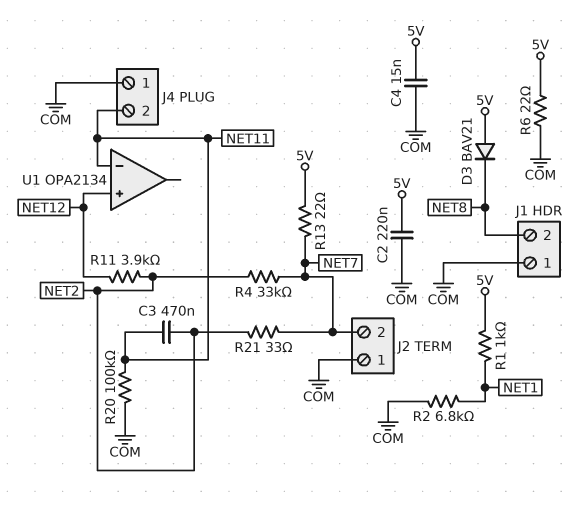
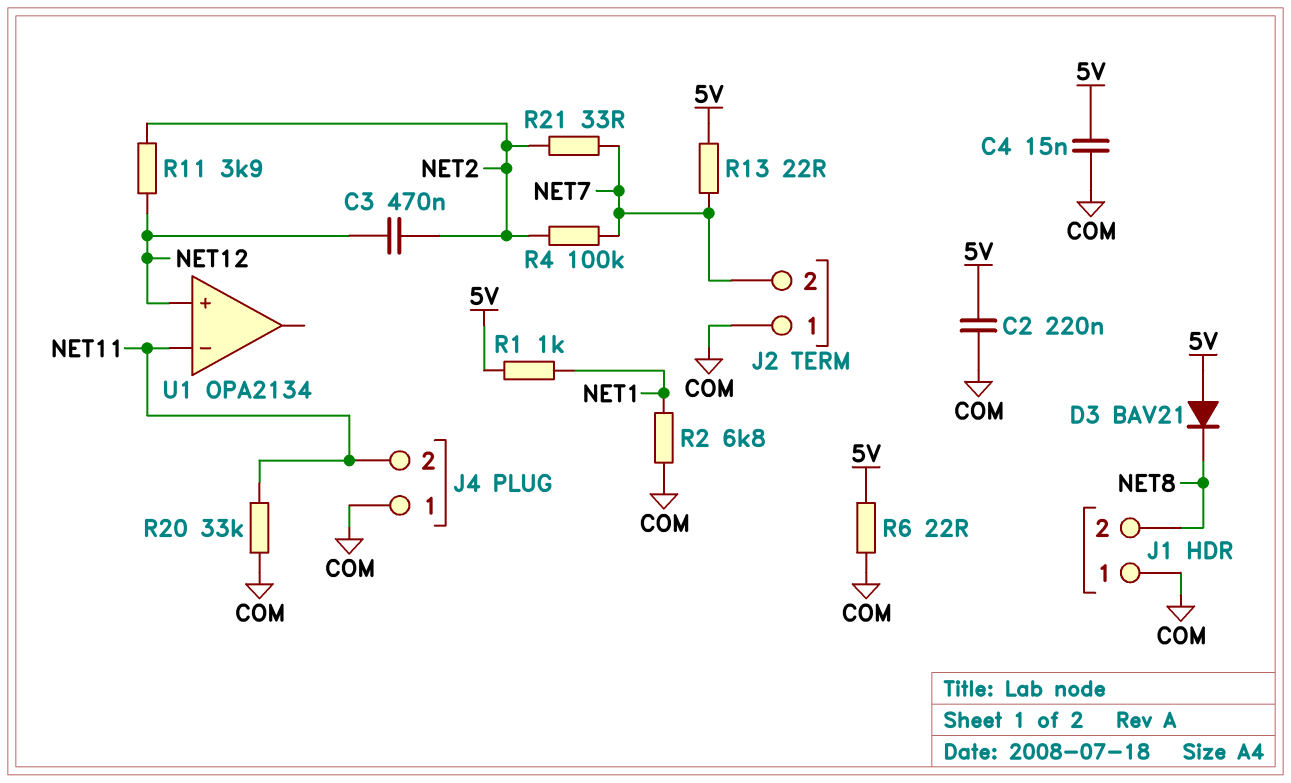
C3: 470nF (NET2, NET11) -> 470nF (NET2, NET12)
R4: 33k (NET2, NET7) -> 100k (NET2, NET7)
R20: 100k (COM, NET11) -> 33k (COM, NET11)

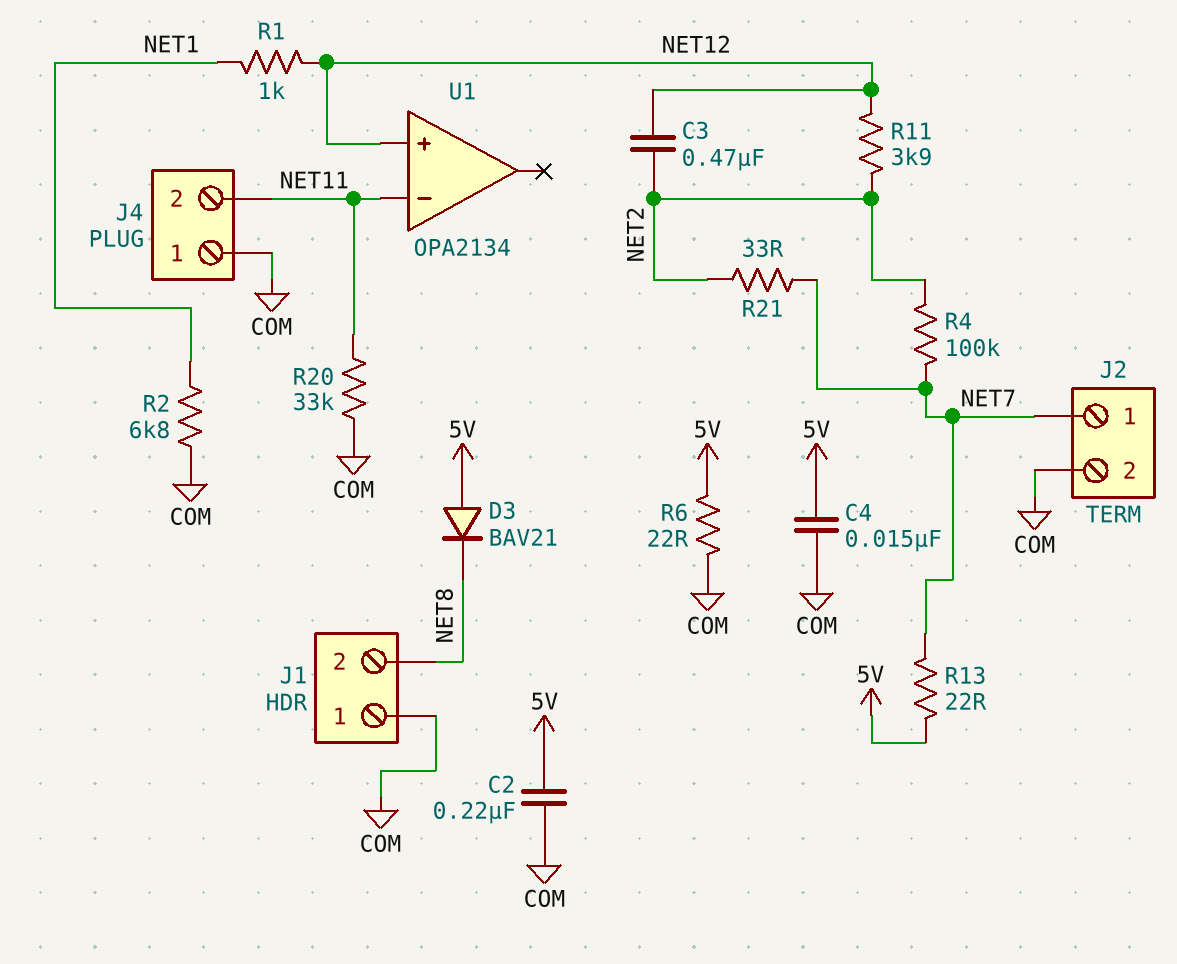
J2 pin 1: COM -> NET7
J2 pin 2: NET7 -> COM
R1: 1k (5V, NET1) -> 1k (NET1, NET12)

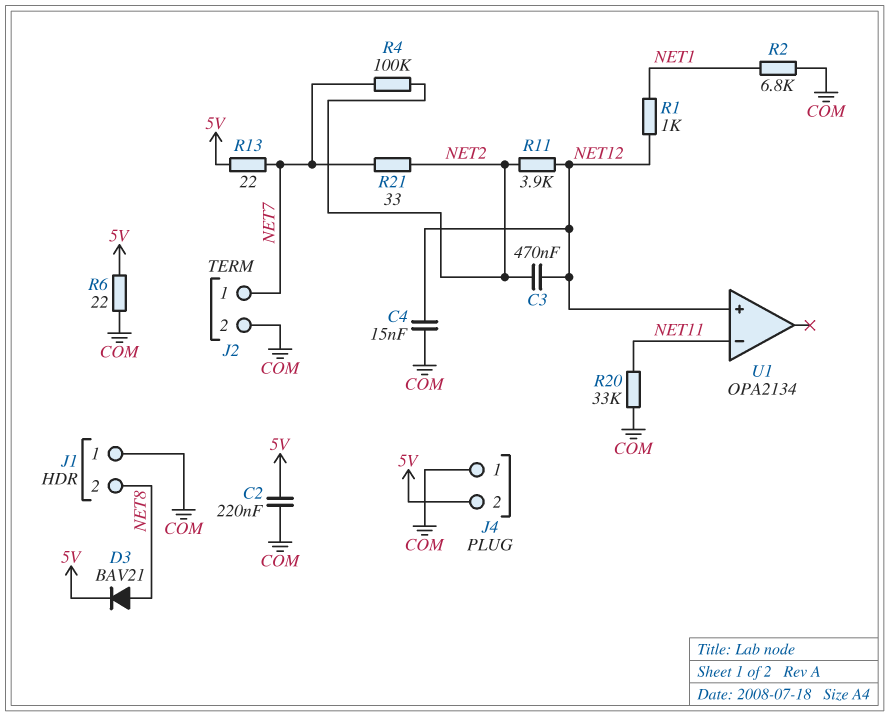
C4: 15nF (5V, COM) -> 15nF (COM, NET12)
D3: diode BAV21 (A 5V, K NET8) -> diode BAV21 (A NET8, K 5V)
J4 pin 2: NET11 -> 5V

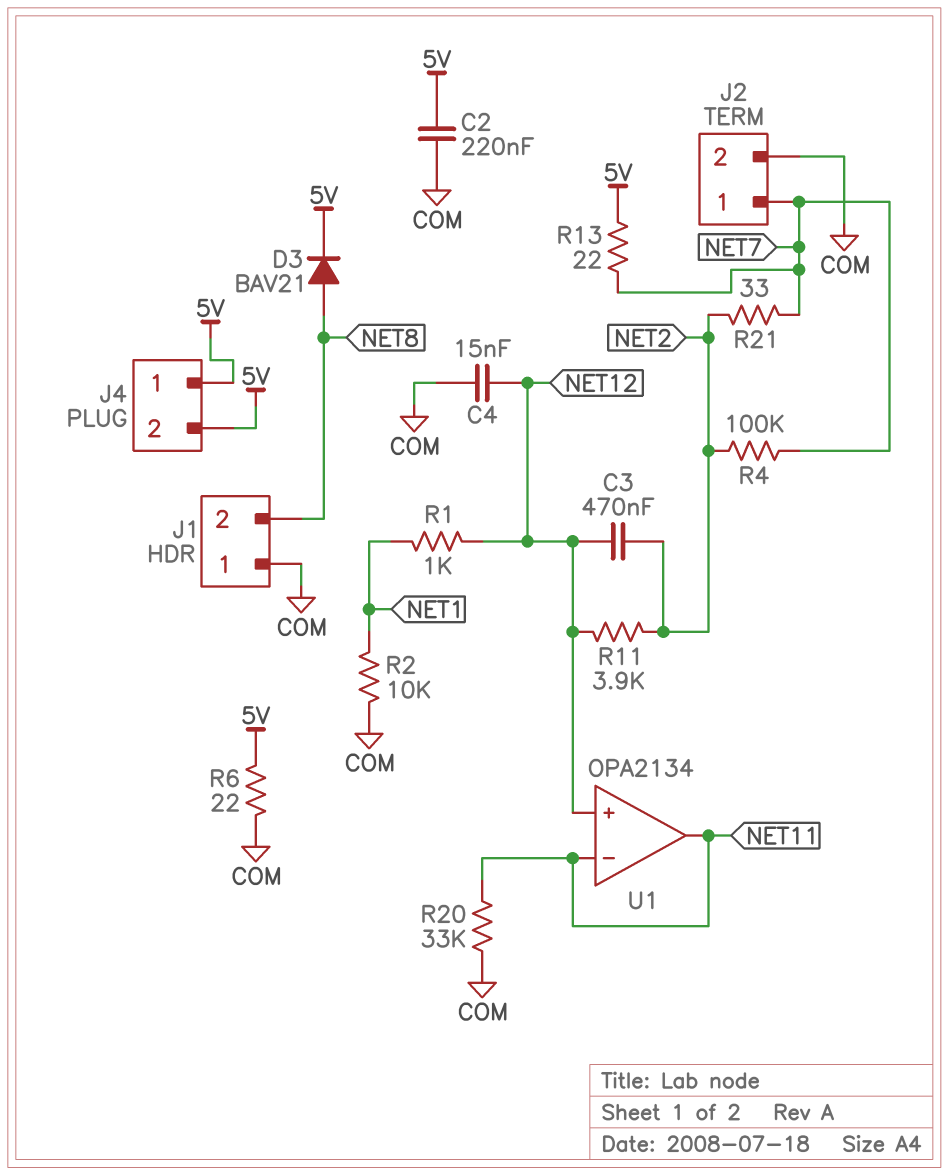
J4 pin 1: COM -> 5V
R2: 6.8k (COM, NET1) -> 10k (COM, NET1)
U1 pin out: none -> NET11

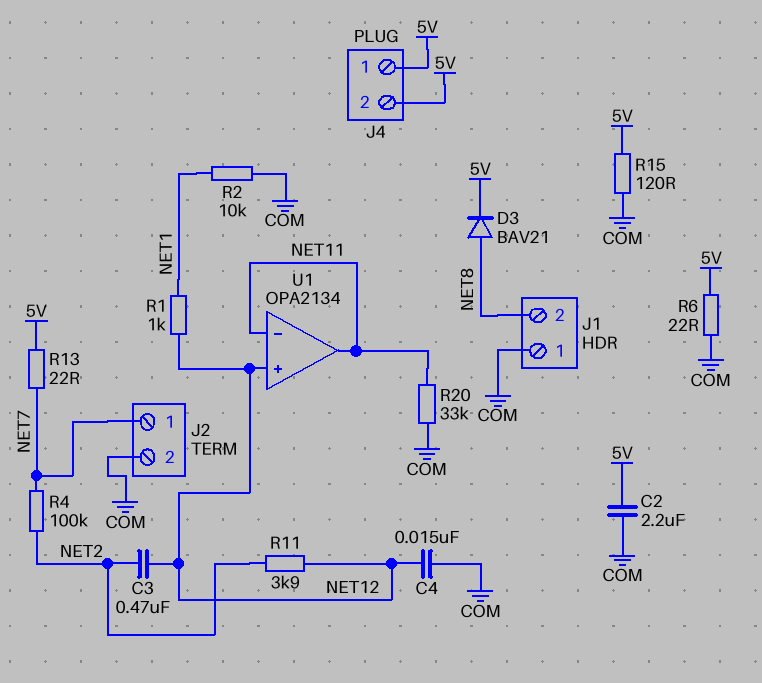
C2: 220nF (5V, COM) -> 2.2uF (5V, COM)
R15: none -> 120 (5V, COM)
R21: 33 (NET2, NET7) -> none

